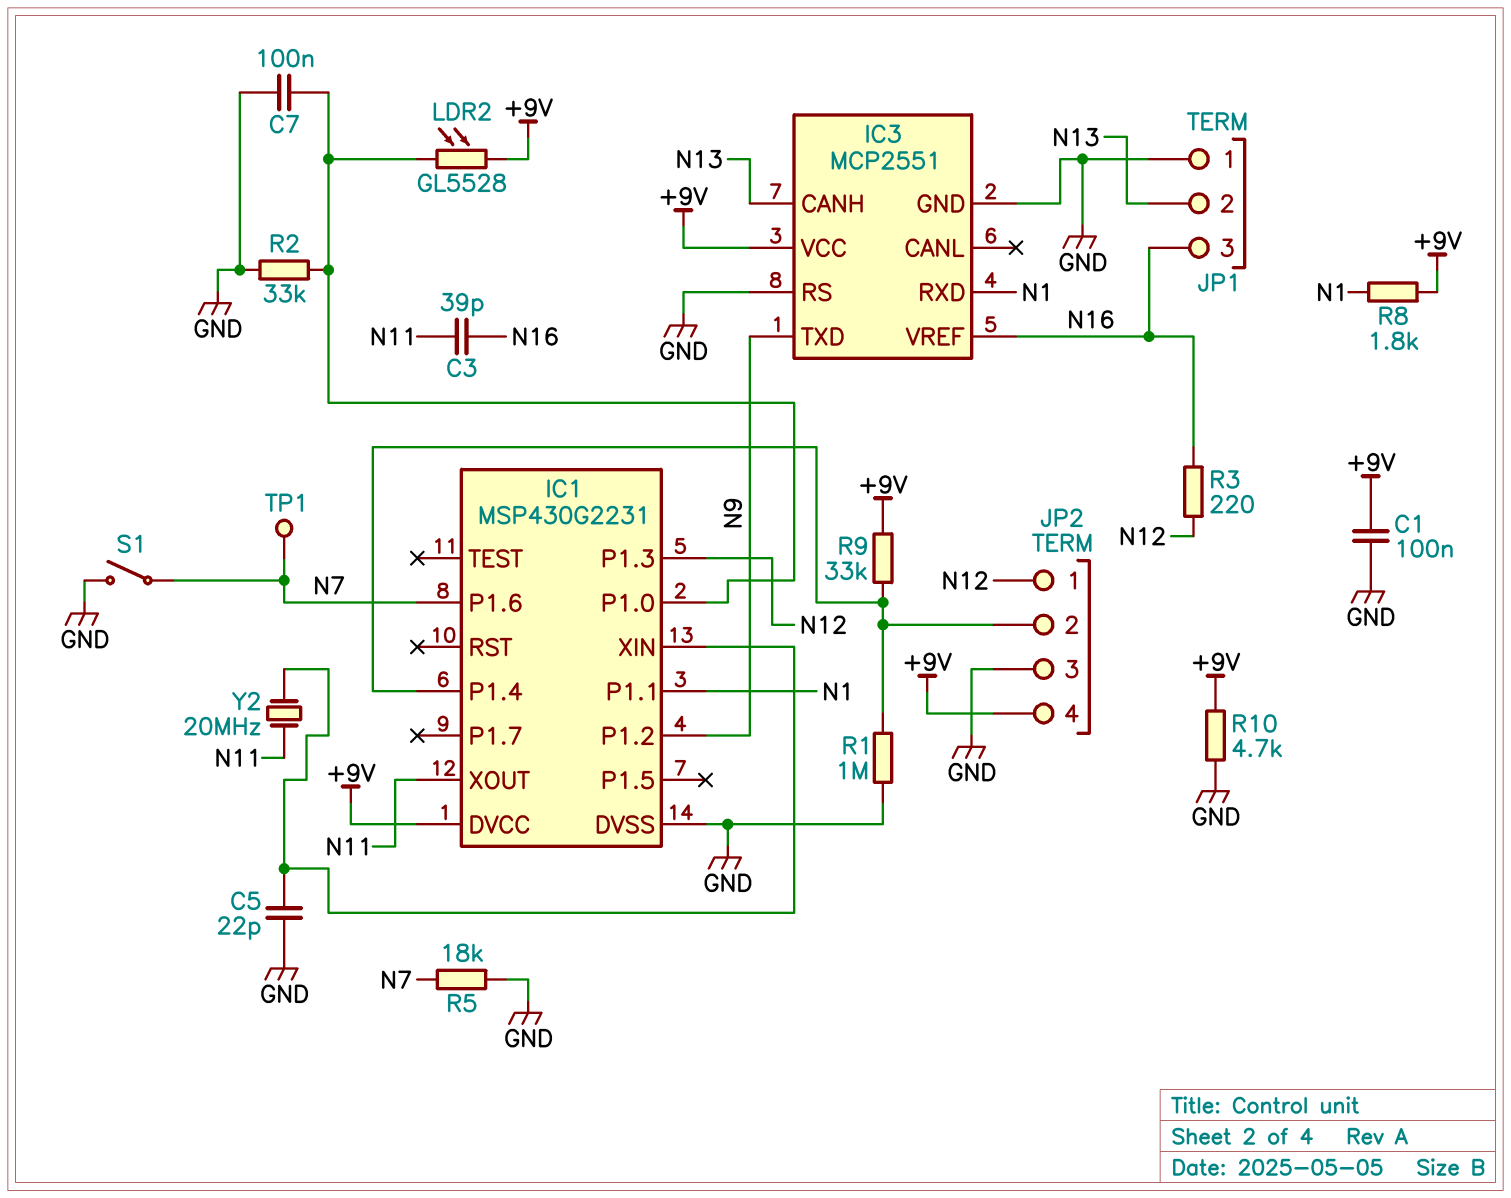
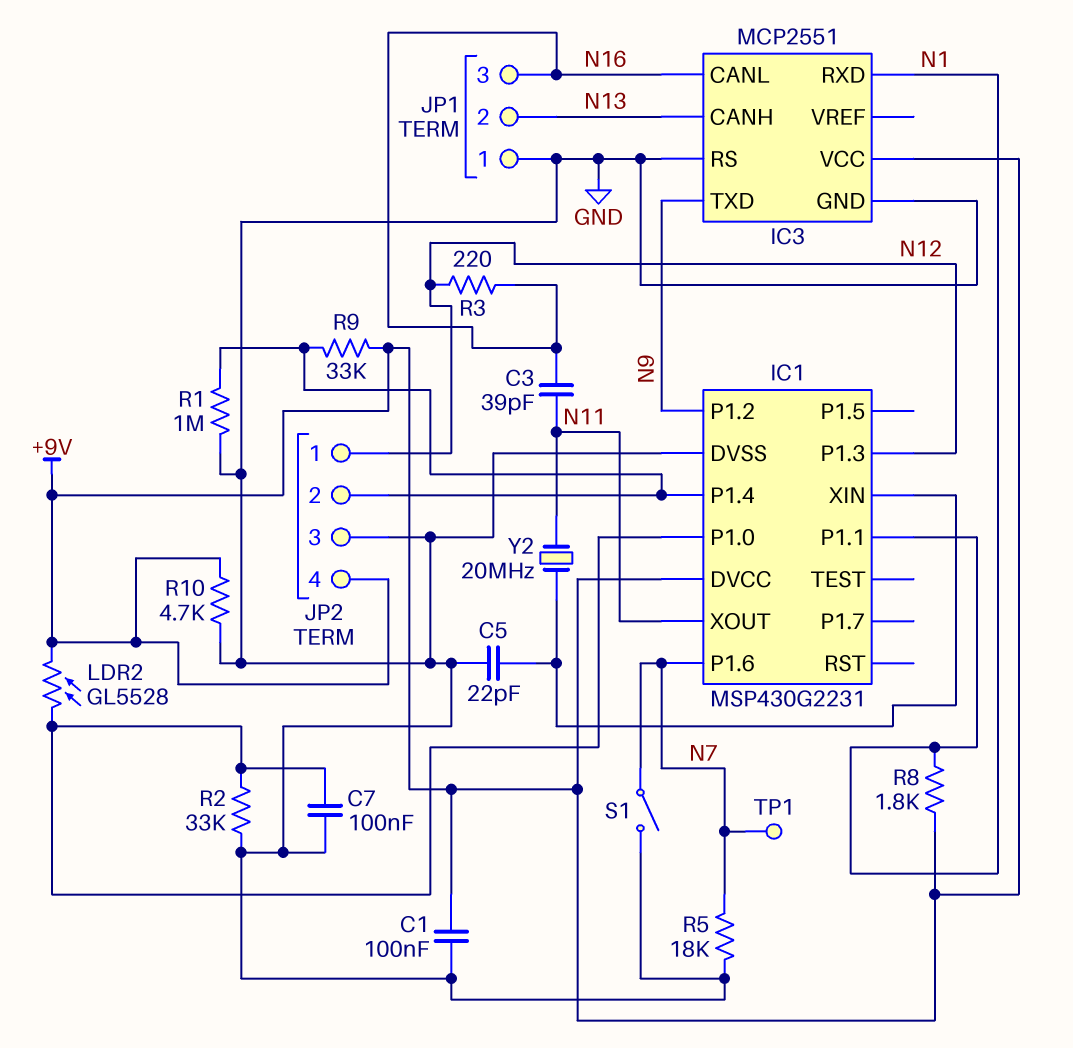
IC3 pin CANL: none -> N16
IC3 pin VREF: N16 -> none

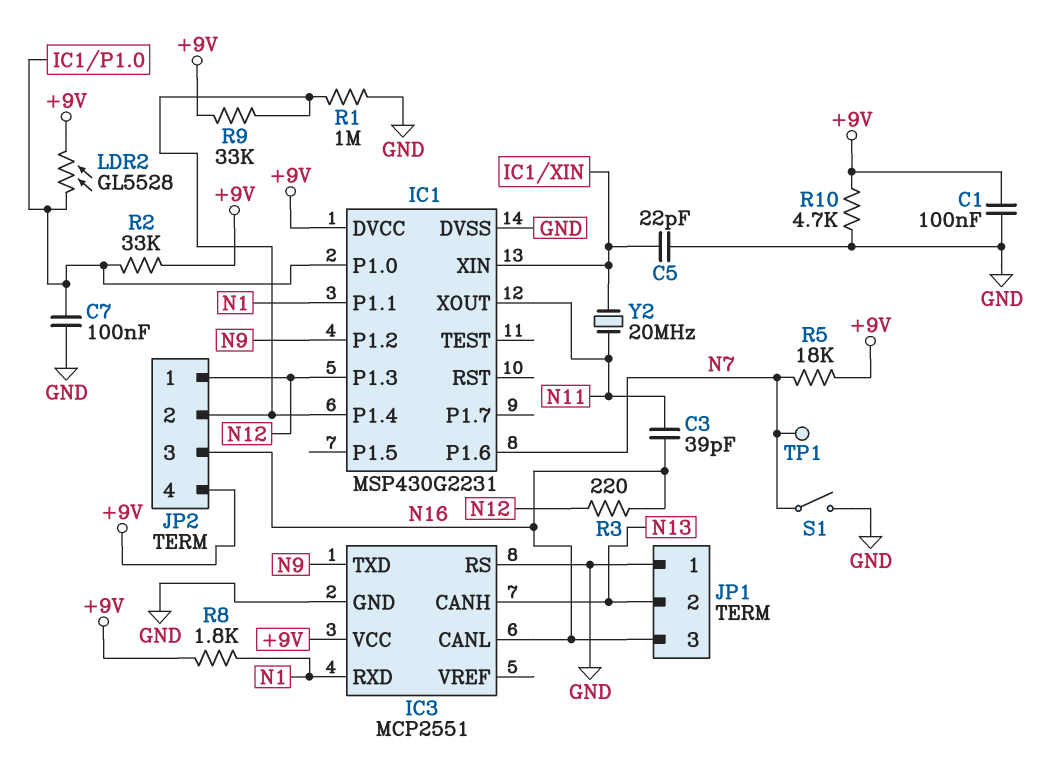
JP2 pin 3: GND -> N16
R2: 33k (GND, IC1/P1.0) -> 33k (+9V, IC1/P1.0)
R5: 18k (GND, N7) -> 18k (+9V, N7)

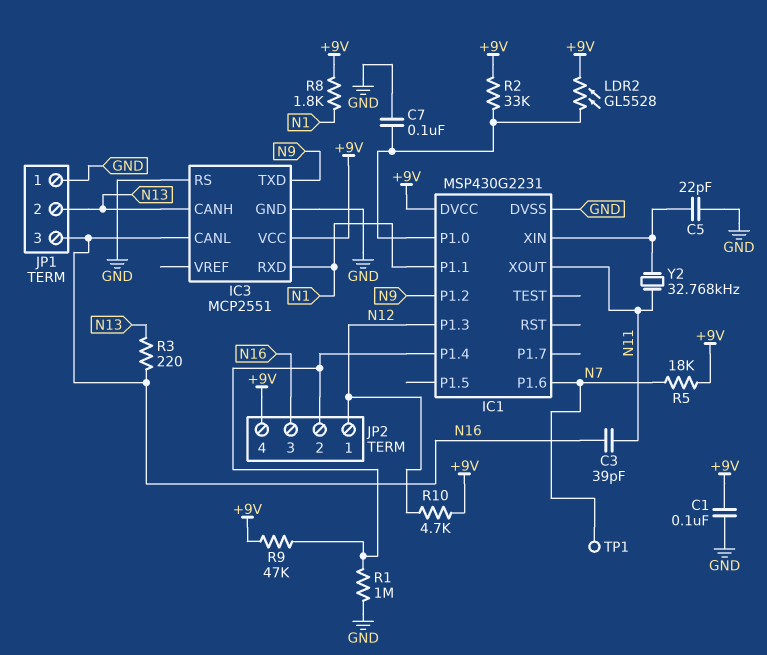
R3: 220 (N12, N16) -> 220 (N13, N16)
R9: 33k (+9V, IC1/P1.4) -> 47k (+9V, IC1/P1.4)
R10: 4.7k (+9V, GND) -> 4.7k (+9V, N12)
S1: switch (GND, N7) -> none
Y2: 20MHz (IC1/XIN, N11) -> 32.768kHz (IC1/XIN, N11)

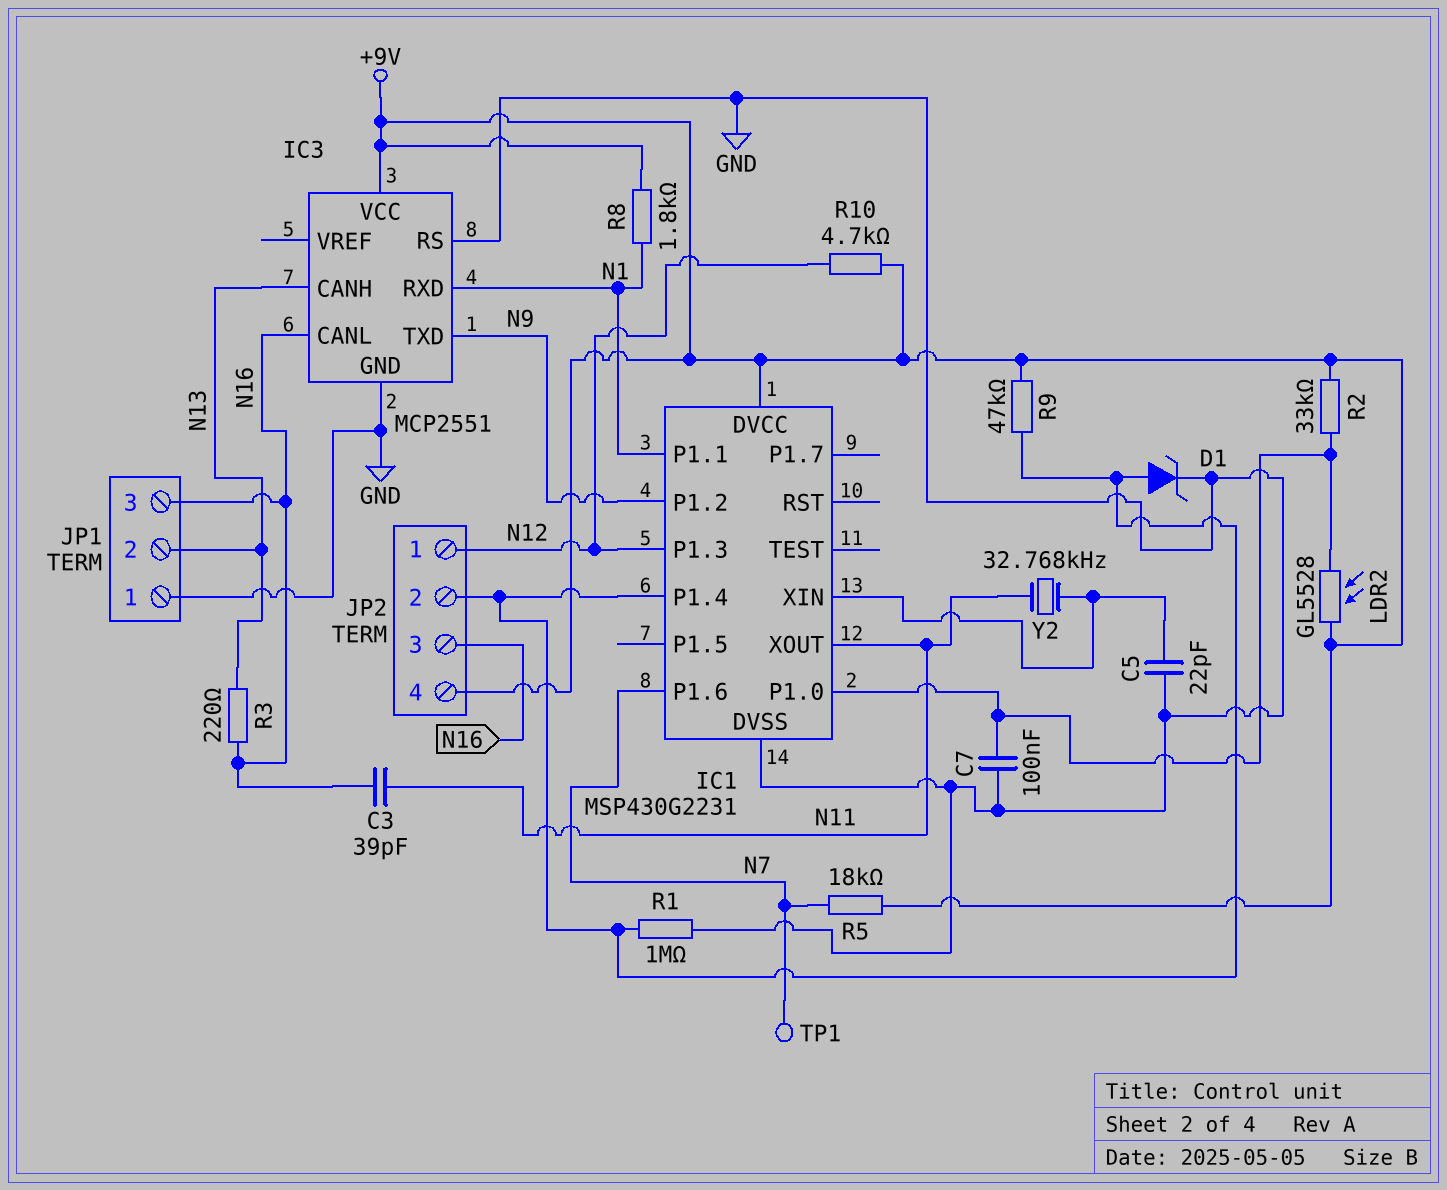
C1: 100nF (+9V, GND) -> none
D1: none -> zener (A IC1/P1.4, K GND)

